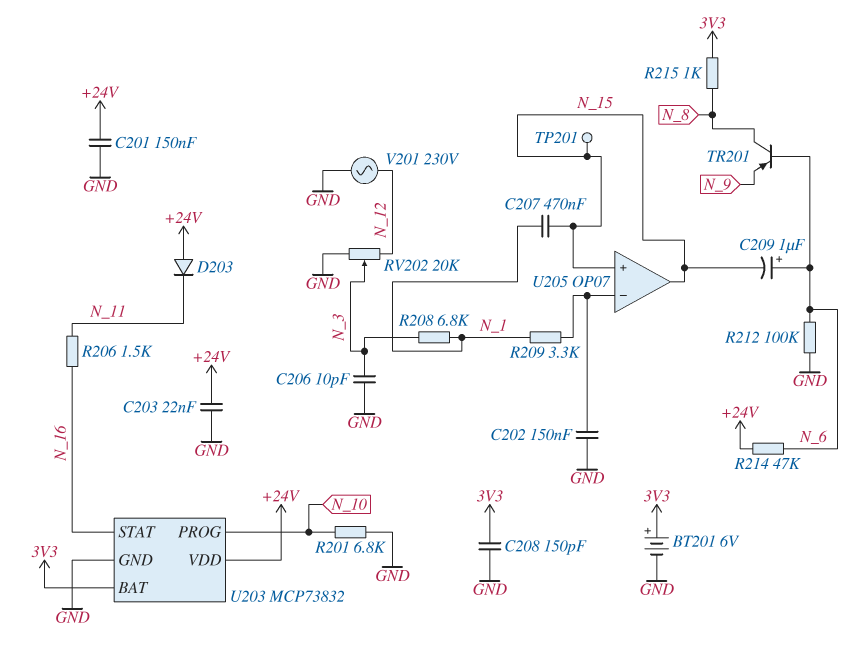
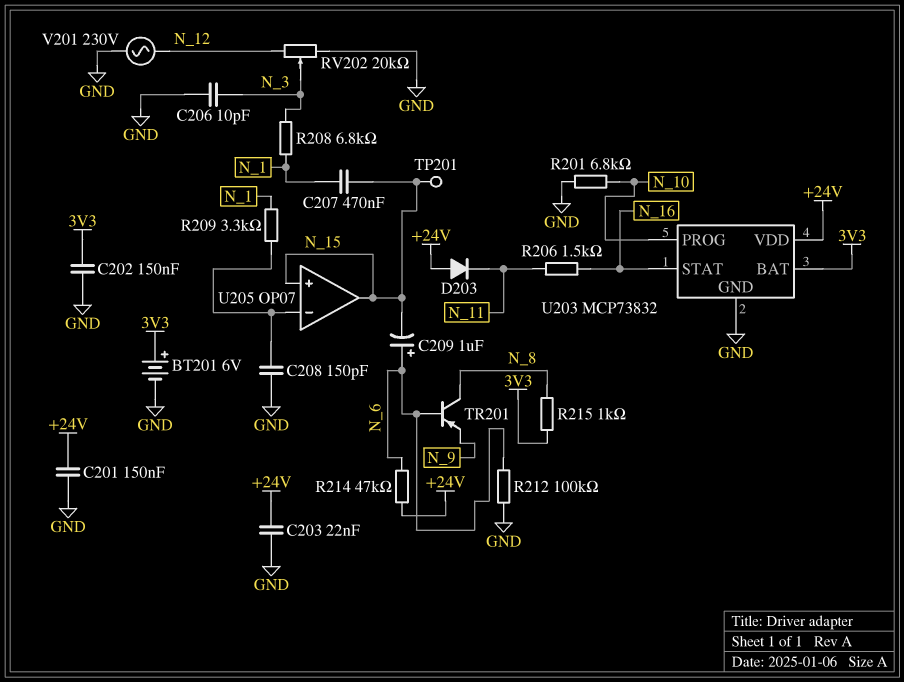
C202: 150nF (GND, U205/in-) -> 150nF (3V3, GND)
C208: 150pF (3V3, GND) -> 150pF (GND, U205/in-)

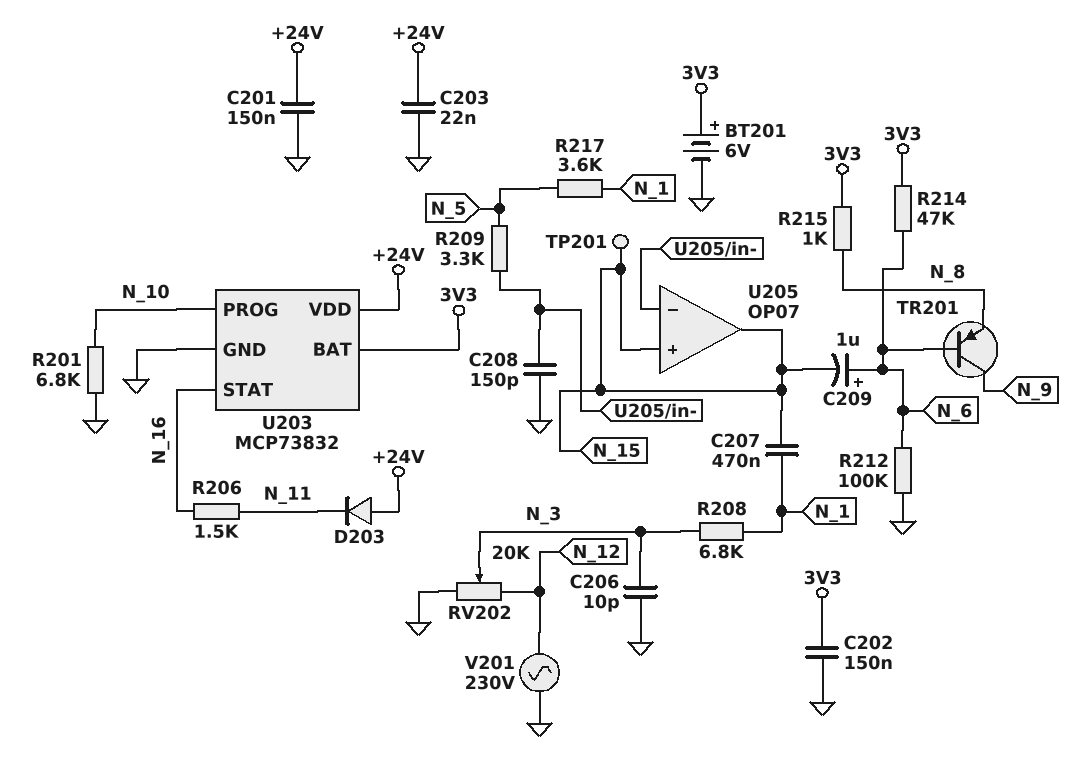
R209: 3.3k (N_1, U205/in-) -> 3.3k (N_5, U205/in-)
R214: 47k (+24V, N_6) -> 47k (3V3, N_6)
R217: none -> 3.6k (N_1, N_5)
TR201: PNP (B N_6, C N_8, E N_9) -> PNP (B N_6, C N_9, E N_8)

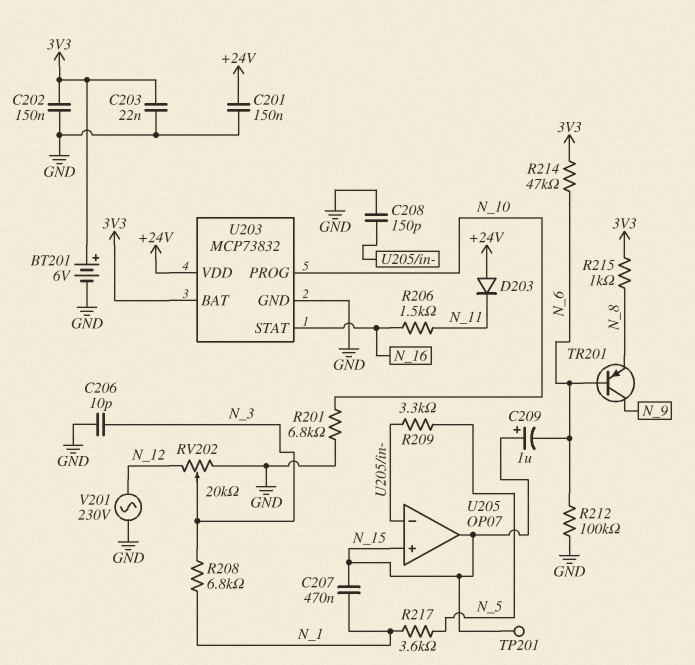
C203: 22nF (+24V, GND) -> 22nF (3V3, GND)
C209: 1uF (plus N_6, minus N_15) -> 1uF (plus N_15, minus N_6)

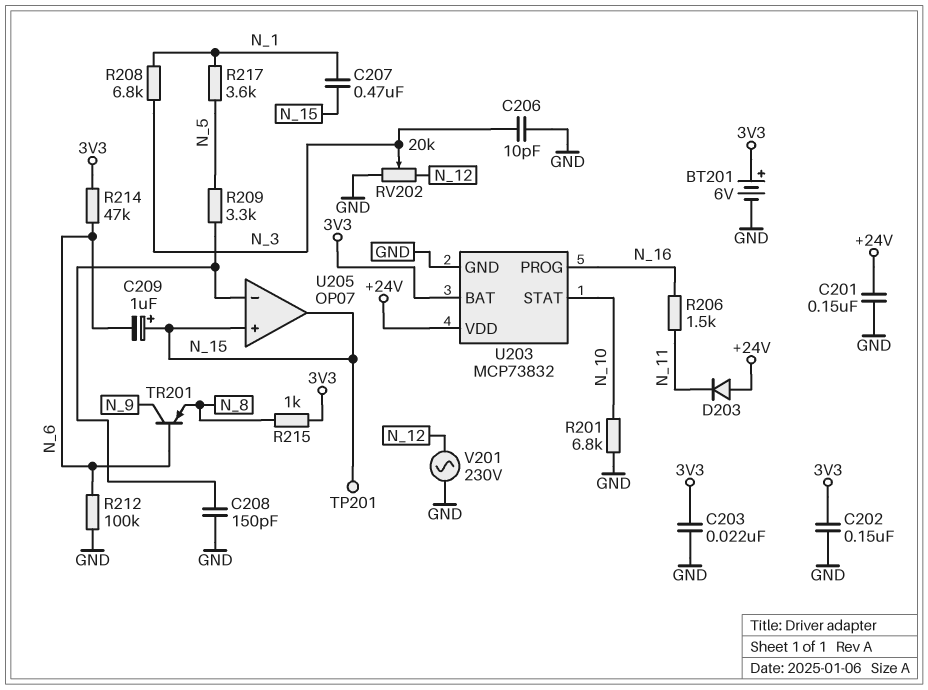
U203 pin PROG: N_10 -> N_16
U203 pin STAT: N_16 -> N_10

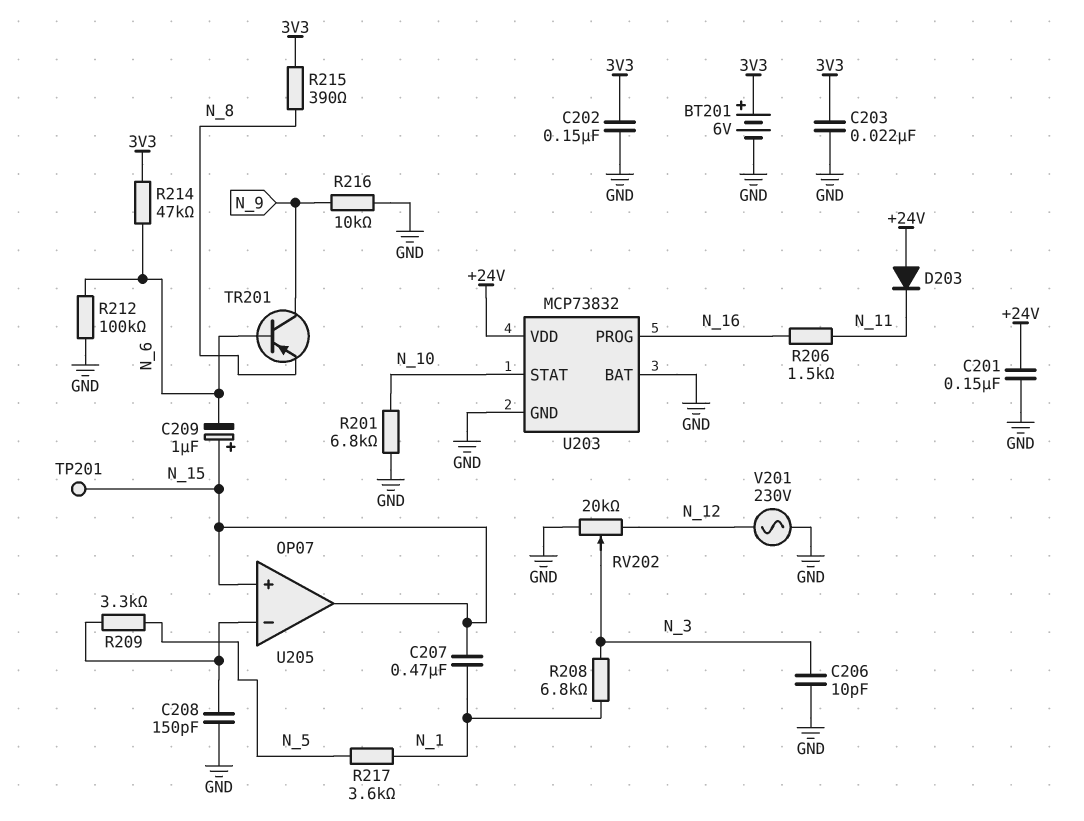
R215: 1k (3V3, N_8) -> 390 (3V3, N_8)
R216: none -> 10k (GND, N_9)
U203 pin BAT: 3V3 -> GND

